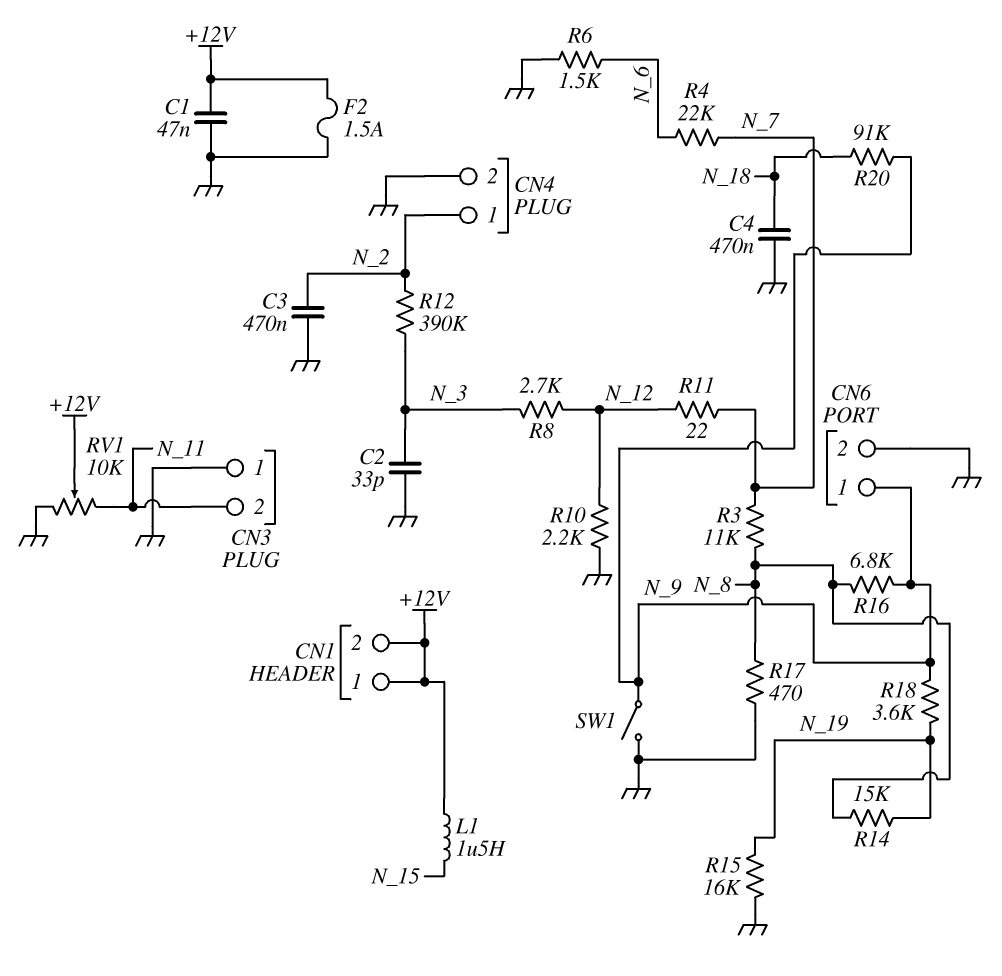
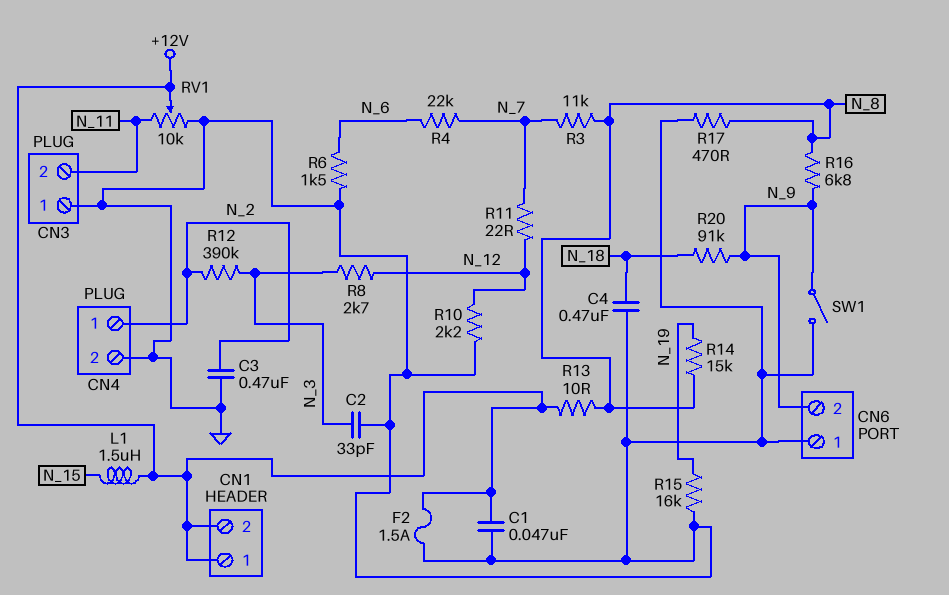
CN6 pin 1: N_9 -> GND
CN6 pin 2: GND -> N_9
R13: none -> 10 (+12V, N_8)
R18: 3.6k (N_9, N_19) -> none

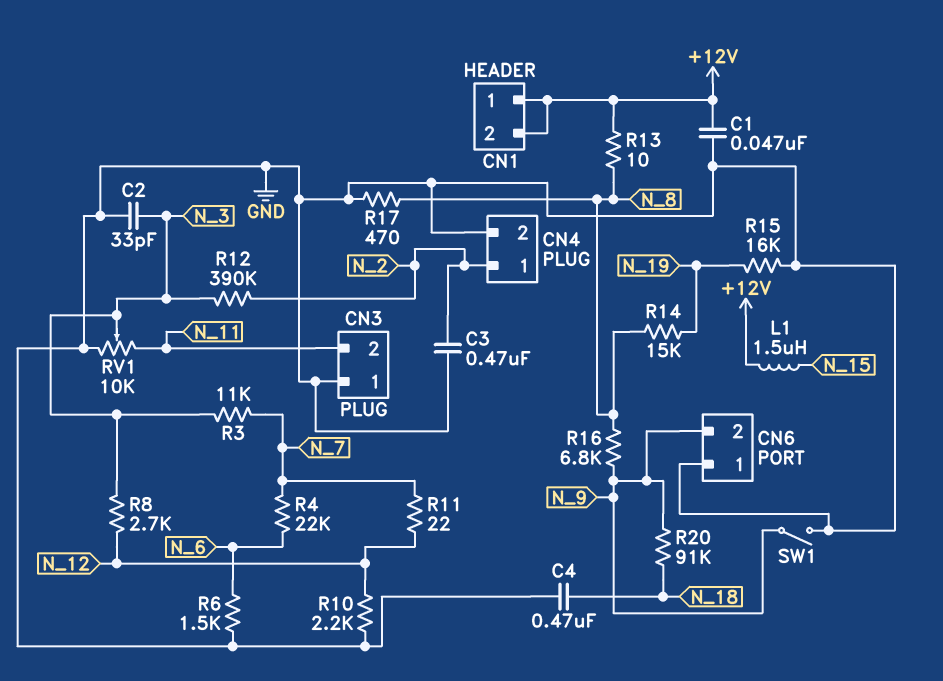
F2: 1.5A (+12V, GND) -> none
R3: 11k (N_7, N_8) -> 11k (N_3, N_7)
RV1: 10k (GND, N_11, wiper +12V) -> 10k (GND, N_11, wiper N_3)

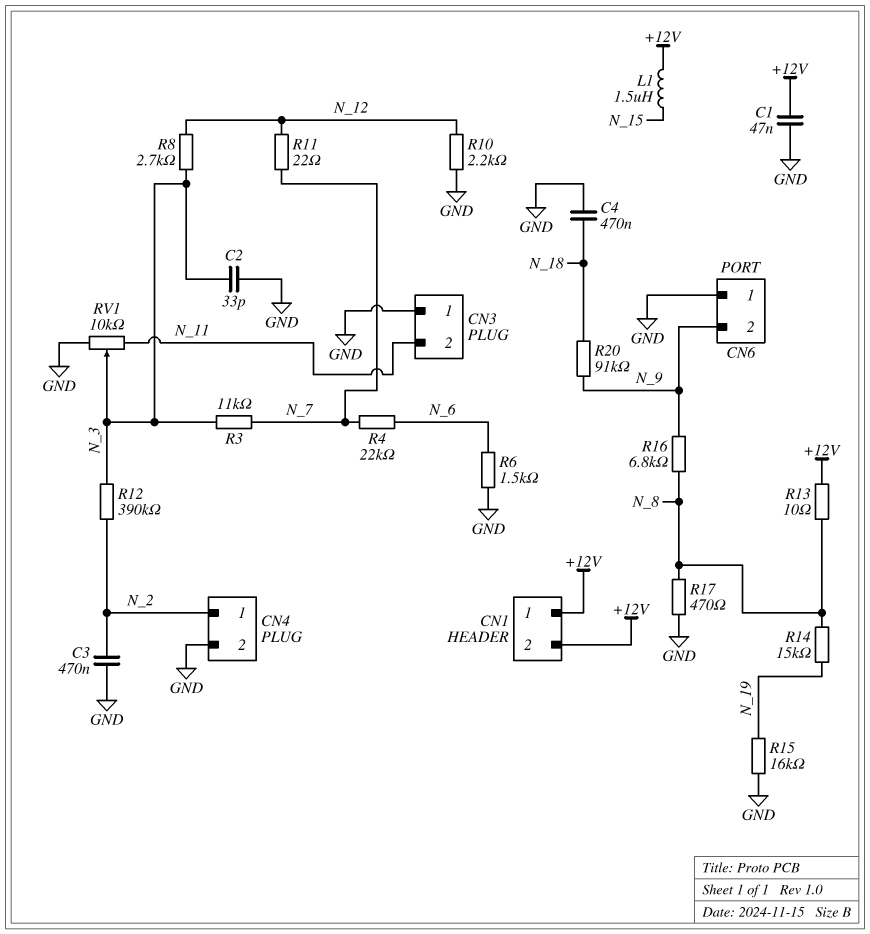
SW1: switch (GND, N_9) -> none

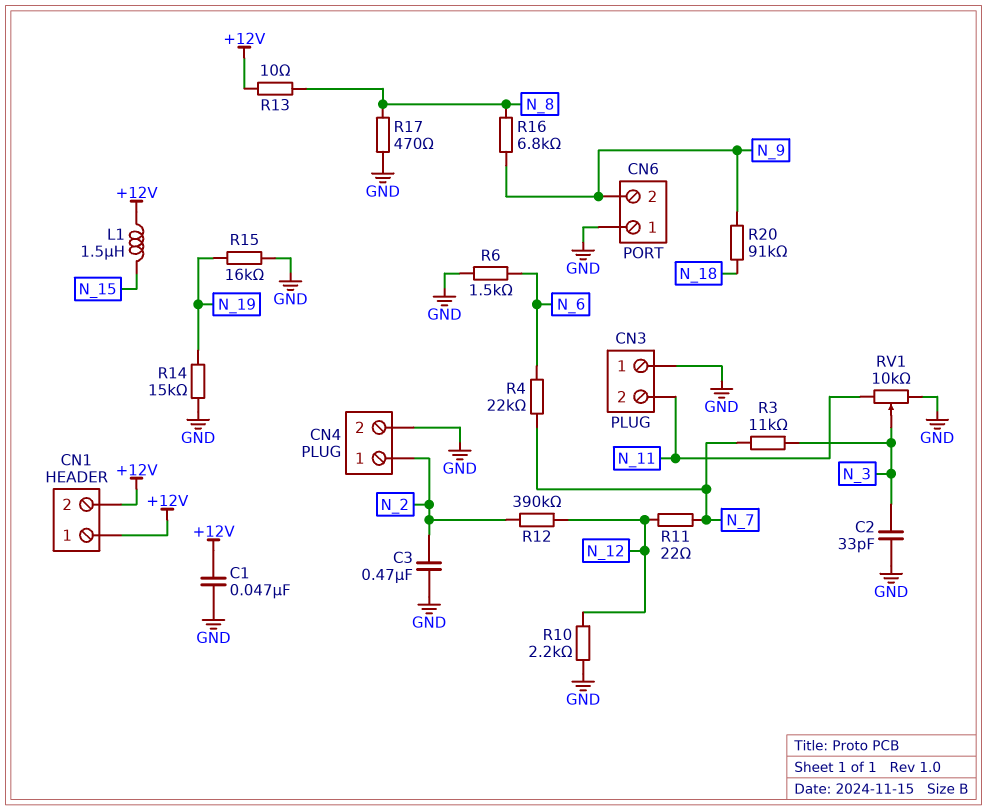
C4: 470nF (GND, N_18) -> none
R8: 2.7k (N_3, N_12) -> none
R12: 390k (N_2, N_3) -> 390k (N_2, N_12)
R14: 15k (N_8, N_19) -> 15k (GND, N_19)

